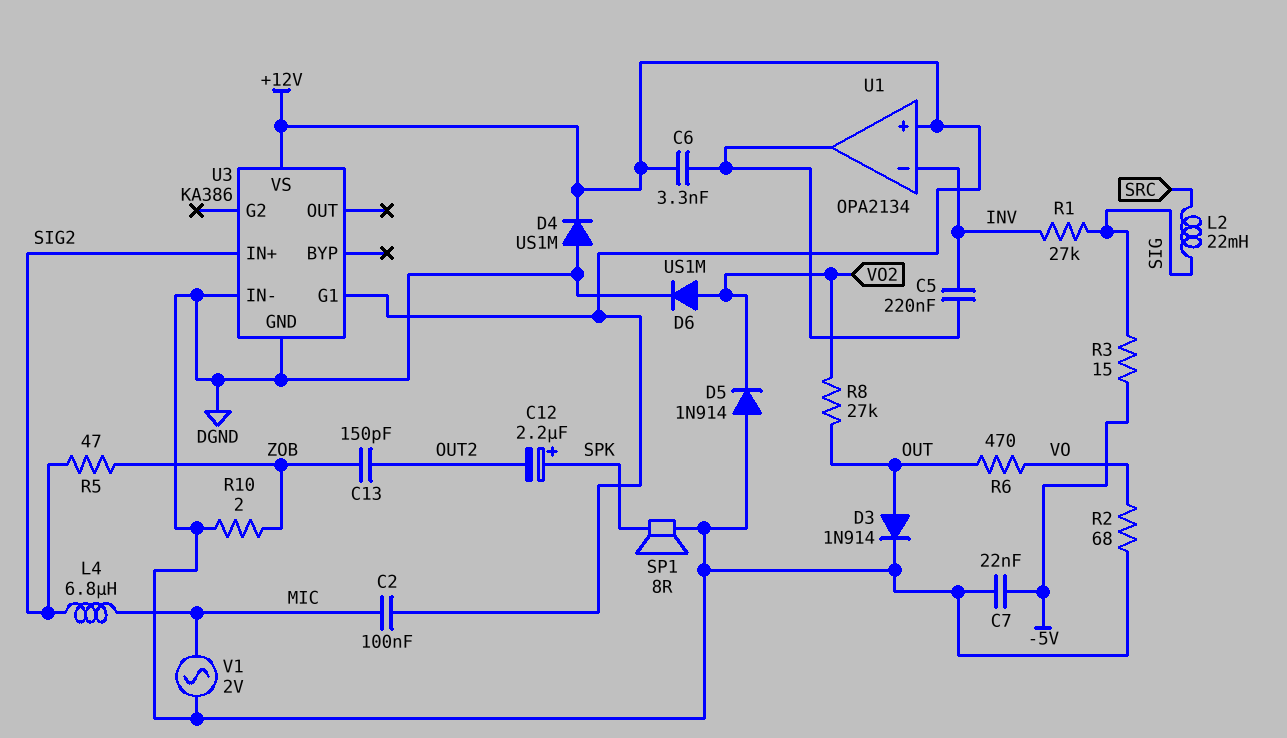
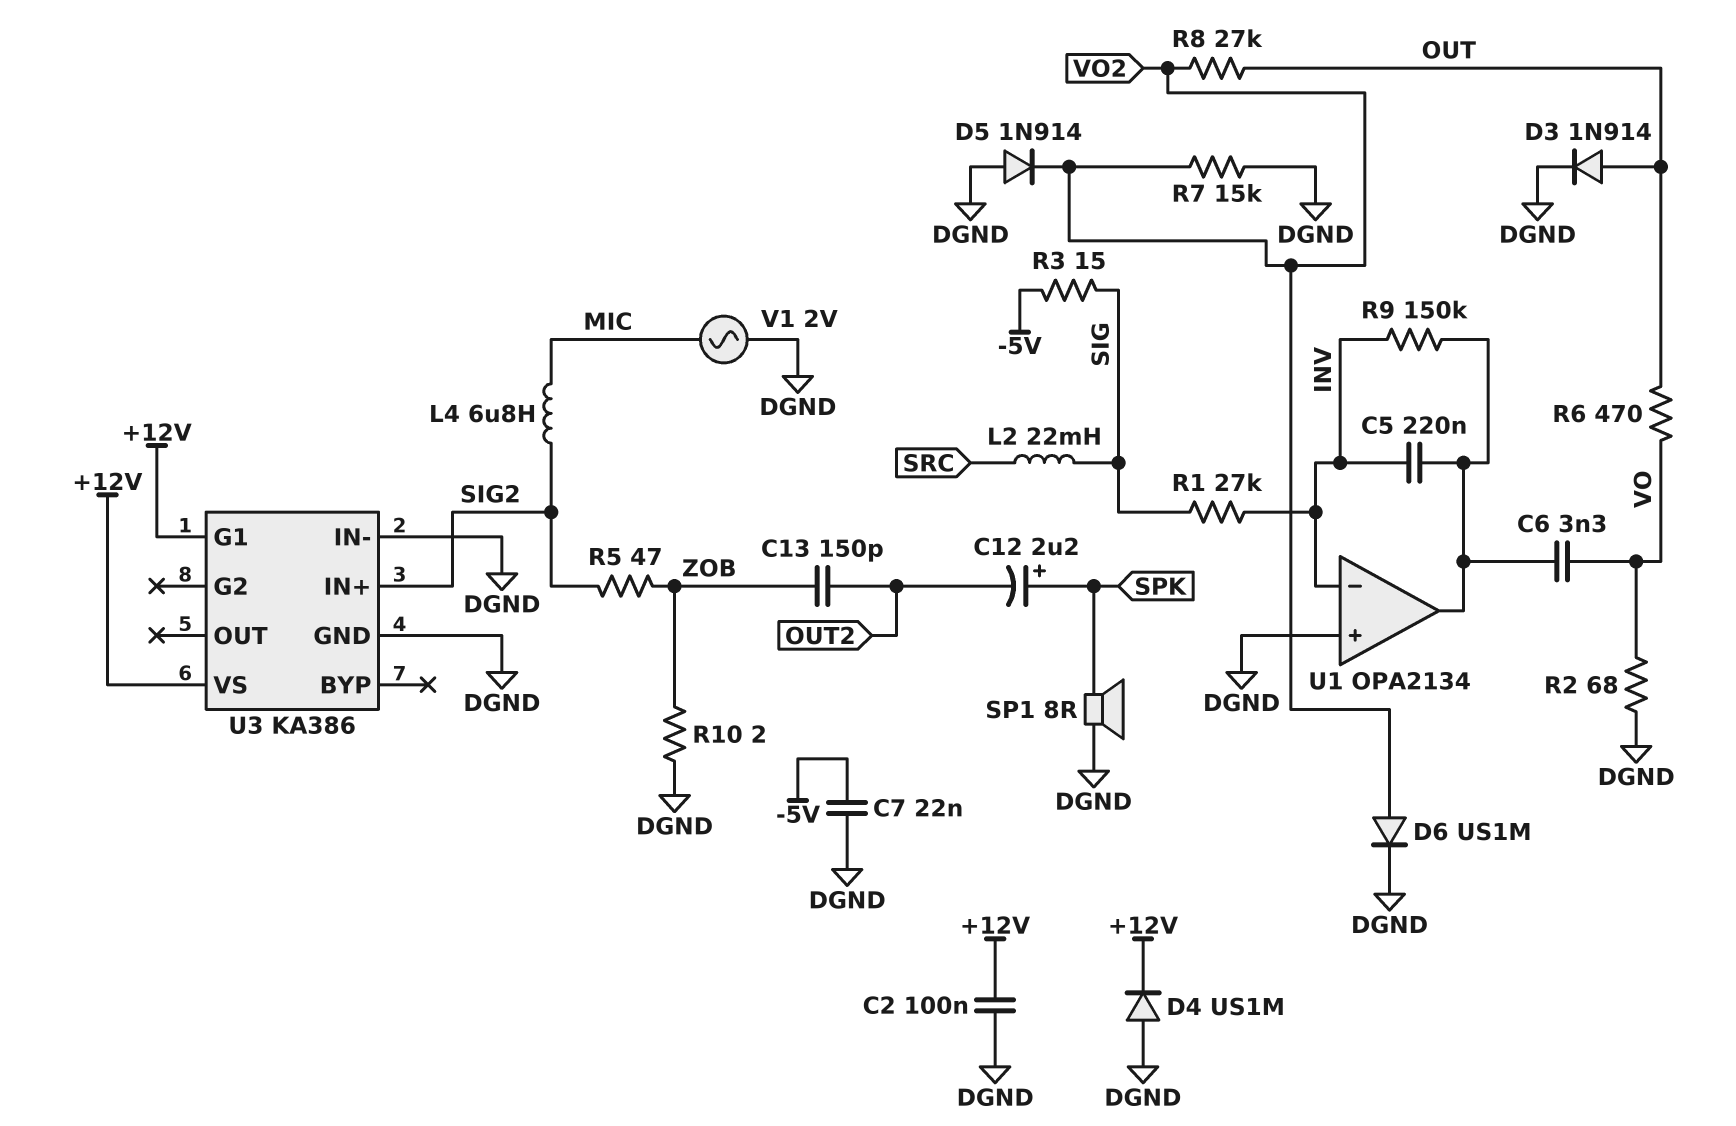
C2: 100nF (+12V, MIC) -> 100nF (+12V, DGND)
C6: 3.3nF (+12V, U1/out) -> 3.3nF (U1/out, VO)
R7: none -> 15k (DGND, VO2)
R9: none -> 150k (INV, U1/out)
U1 pin in+: +12V -> DGND

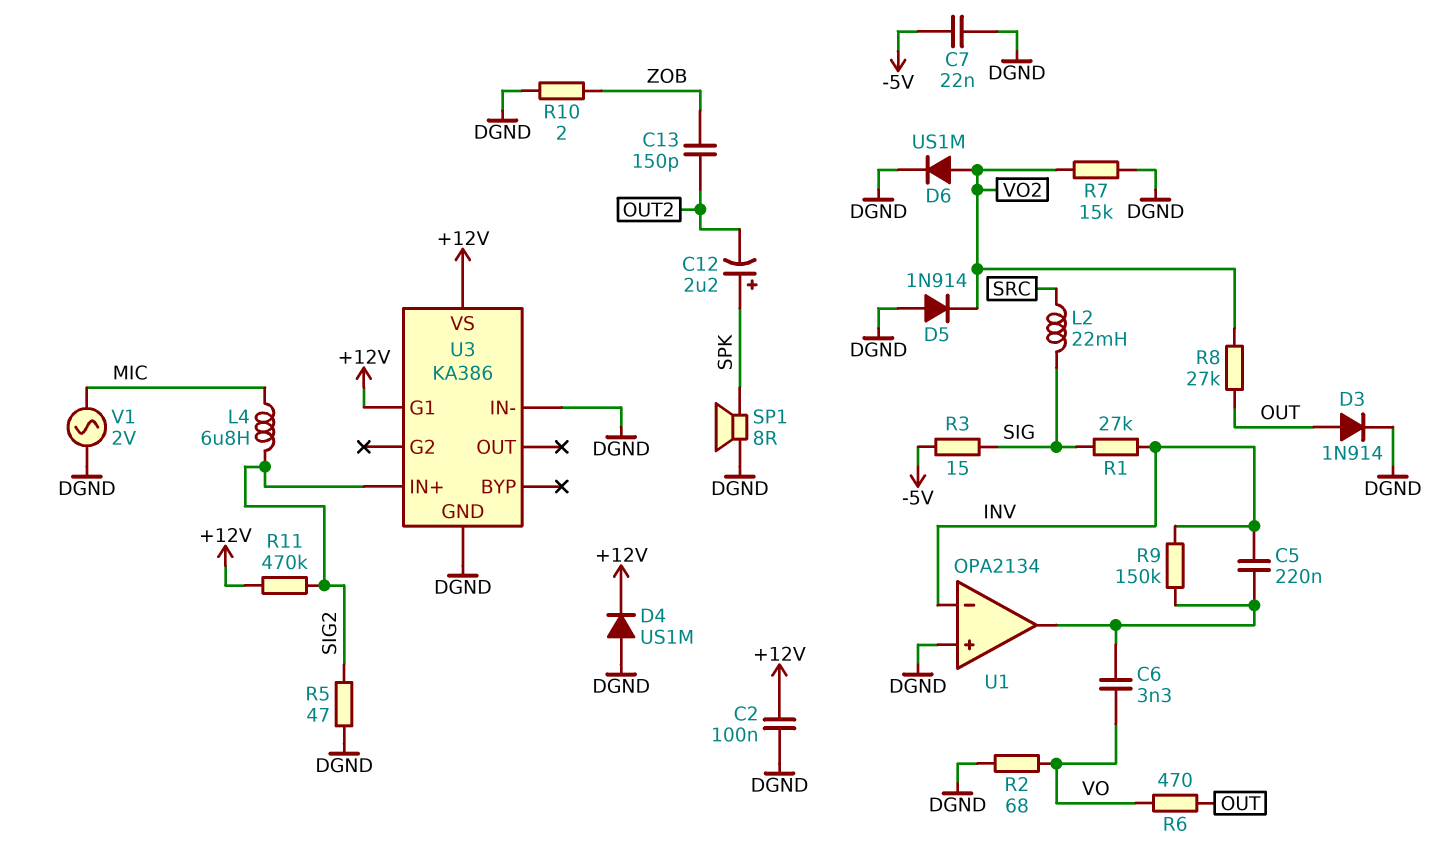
R5: 47 (SIG2, ZOB) -> 47 (DGND, SIG2)
R11: none -> 470k (+12V, SIG2)

